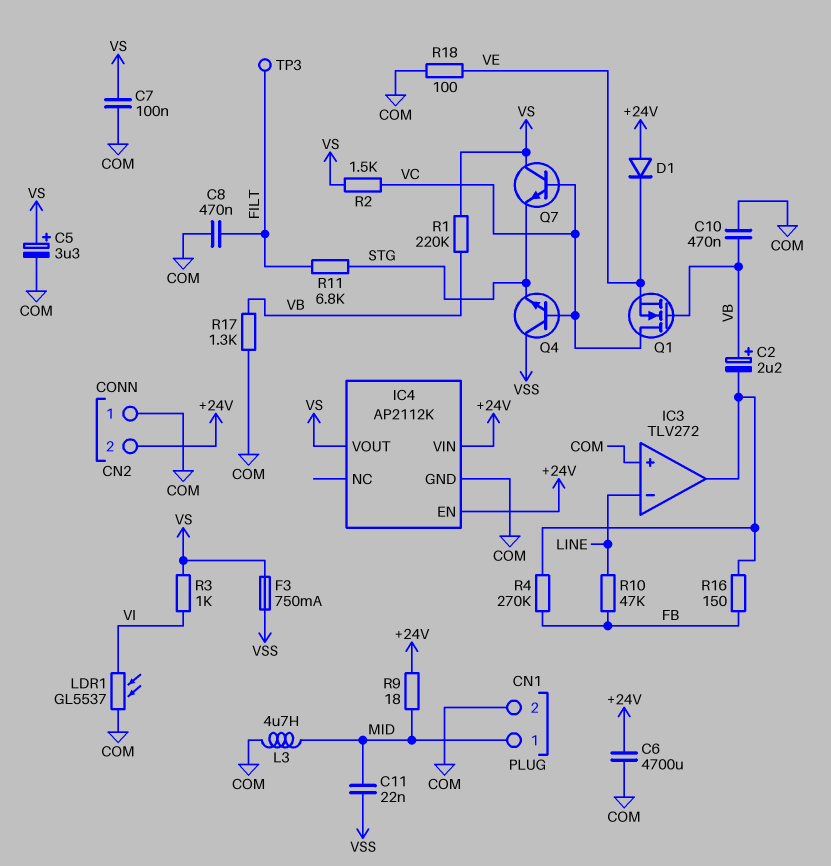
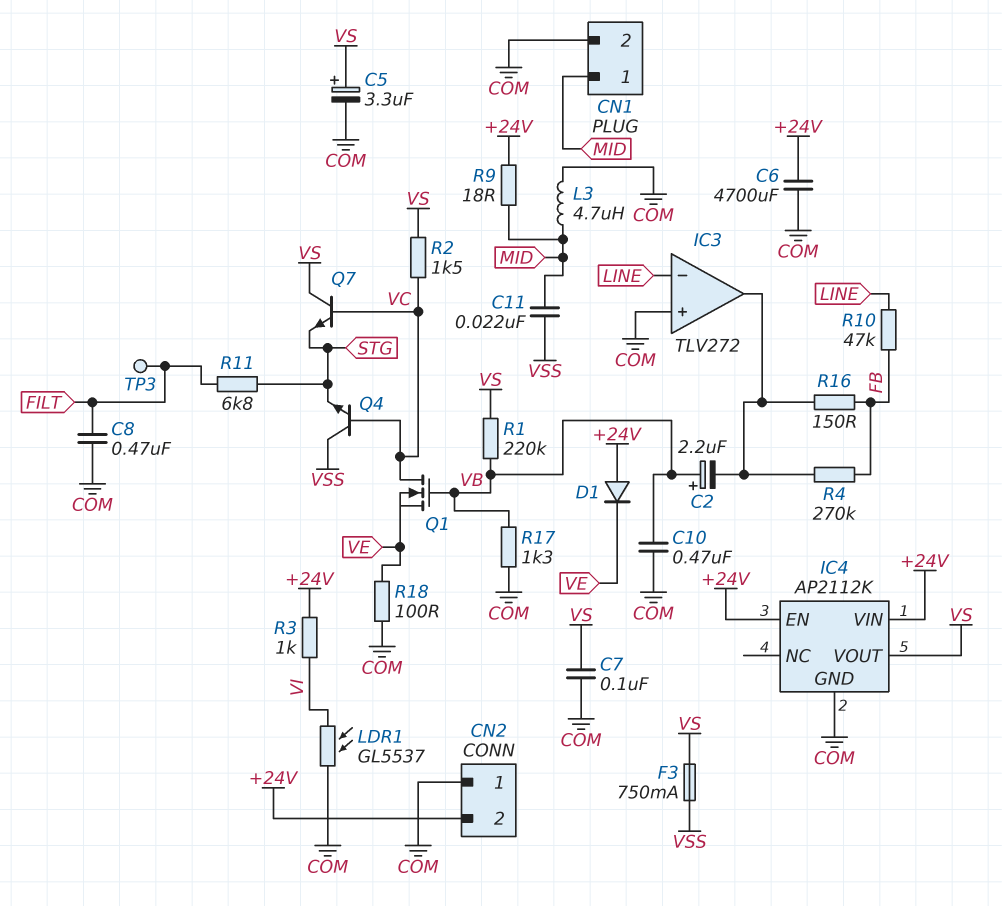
R3: 1k (VI, VS) -> 1k (+24V, VI)

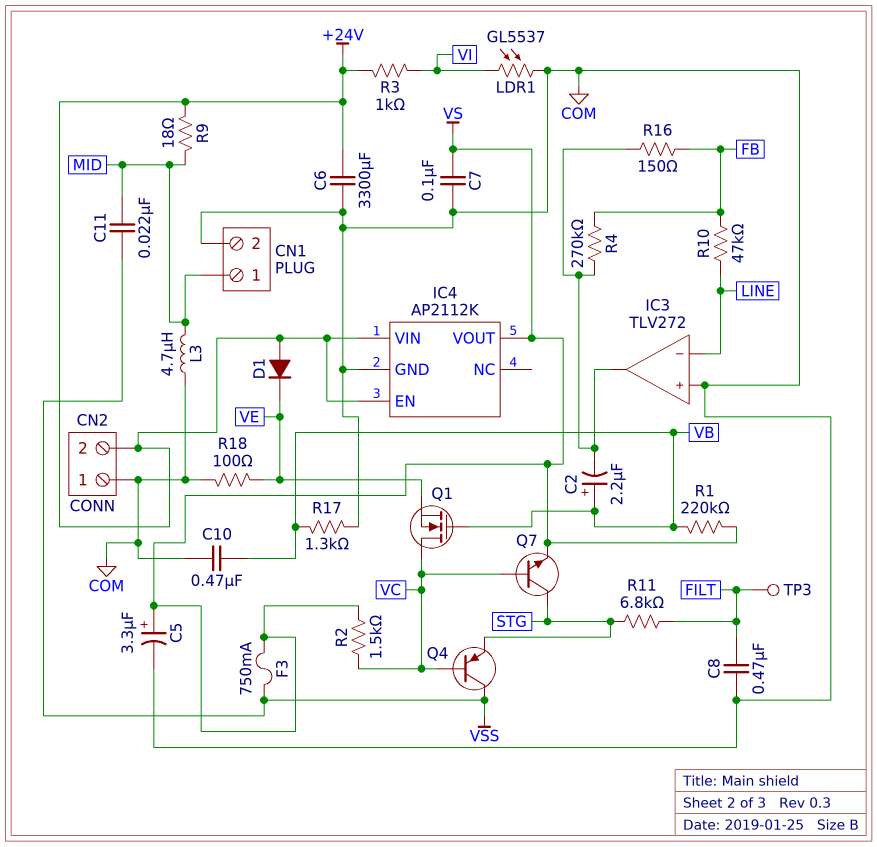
C6: 4700uF (+24V, COM) -> 3300uF (+24V, COM)
Q4: NPN (B VC, C VSS, E STG) -> PNP (B VC, C VSS, E STG)
Q7: NPN (B VC, C VS, E STG) -> NPN (B VC, C STG, E VS)

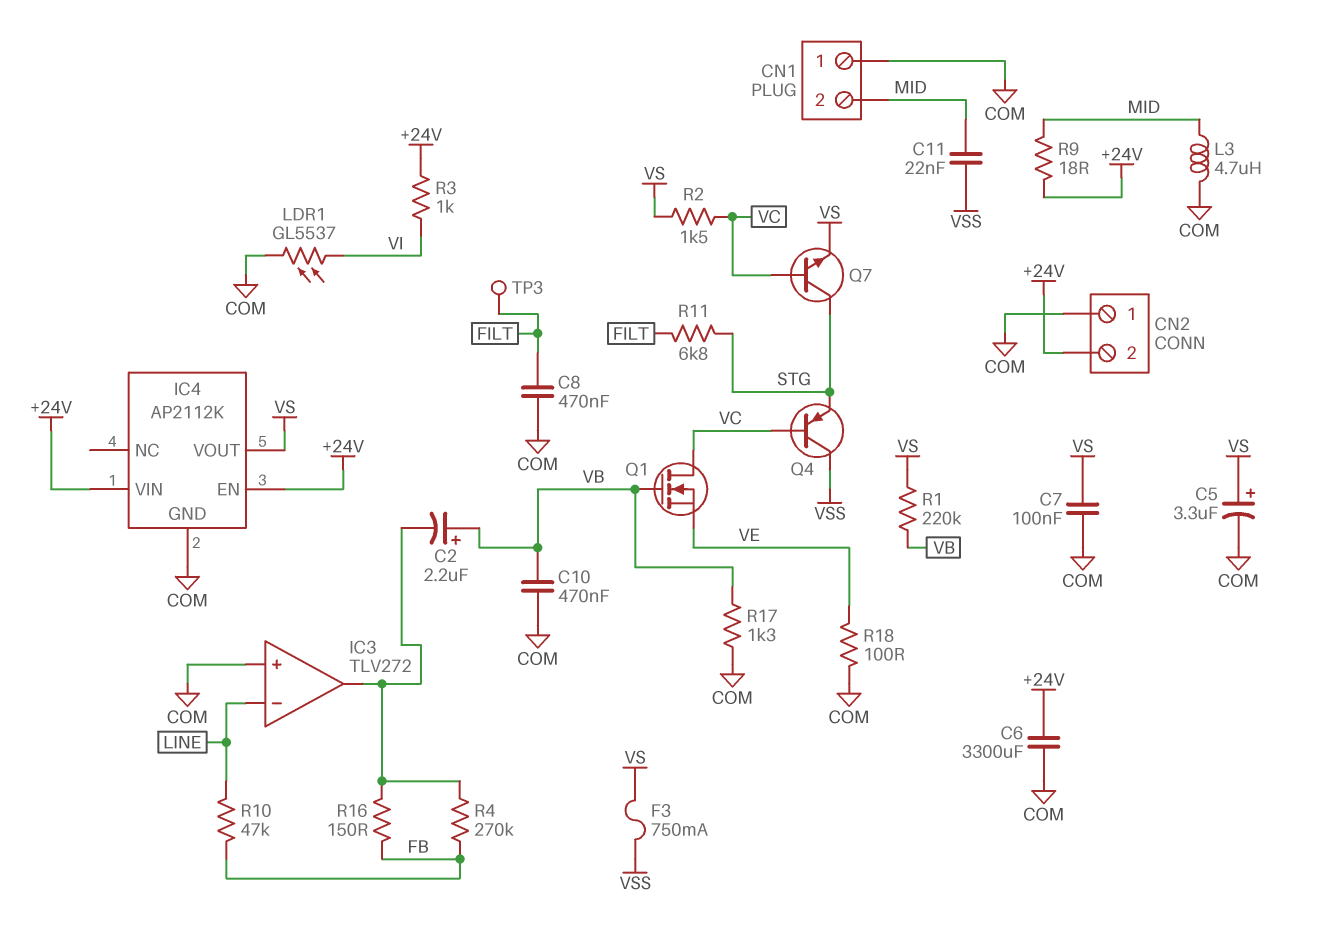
CN1 pin 1: MID -> COM
CN1 pin 2: COM -> MID
D1: diode (A +24V, K VE) -> none

